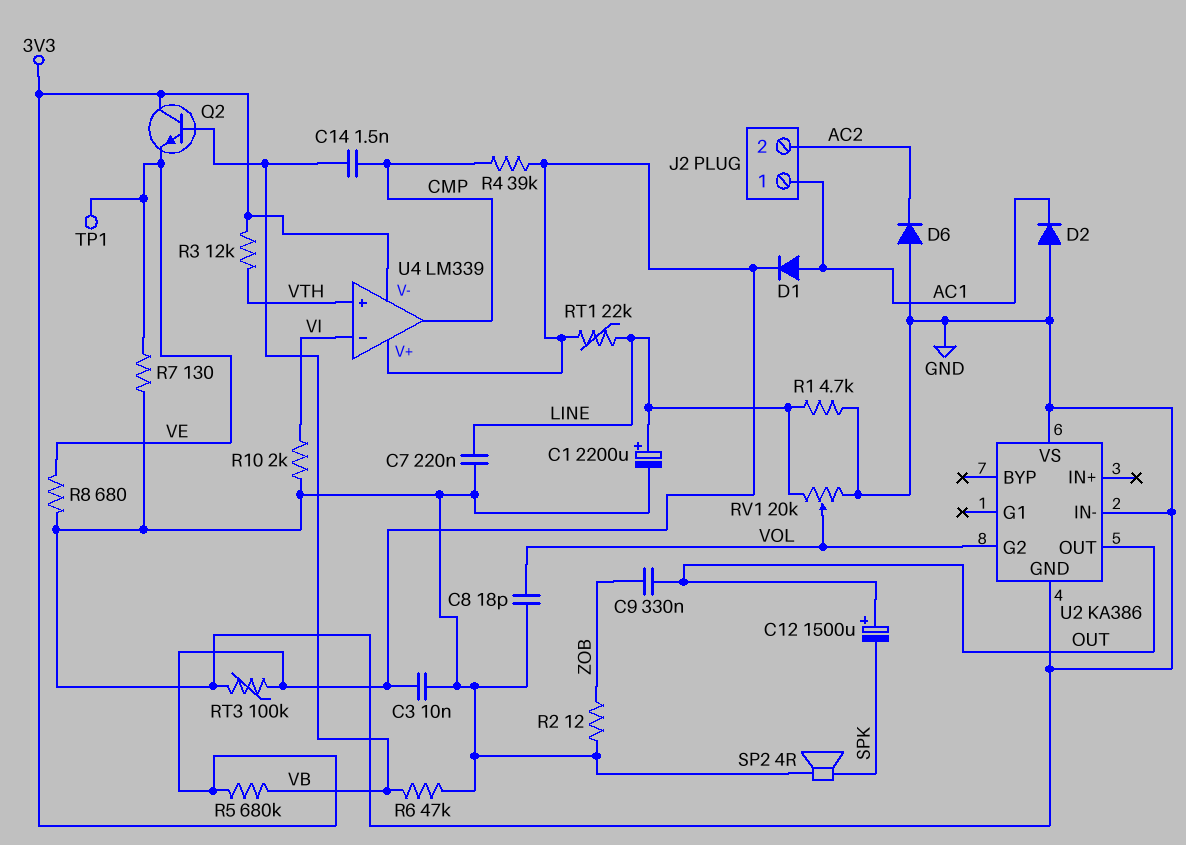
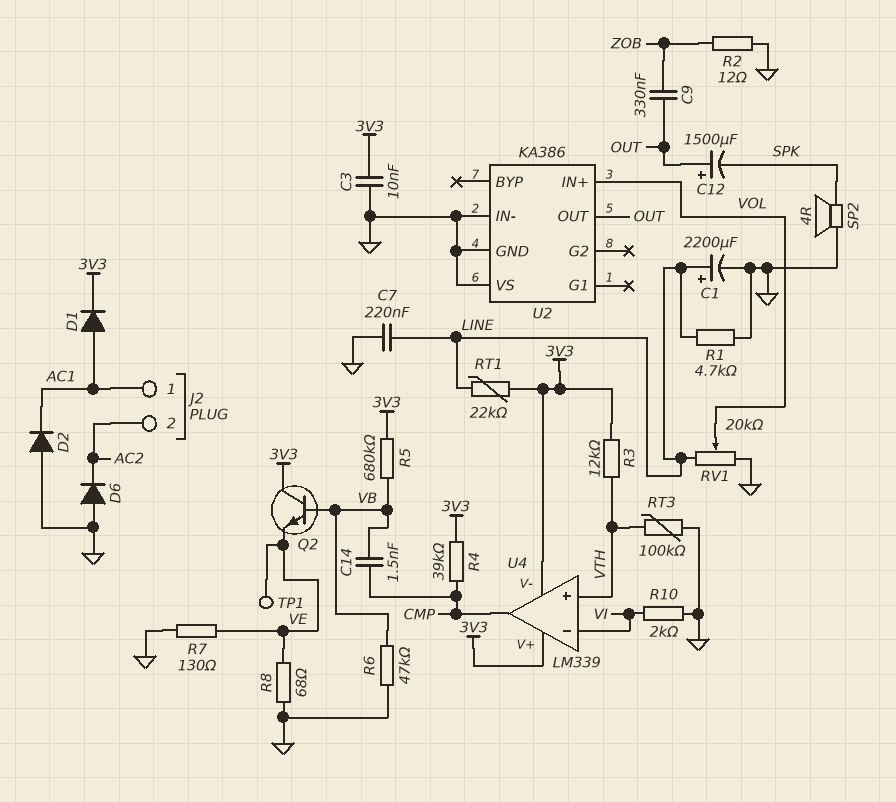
C8: 18pF (GND, VOL) -> none
R8: 680 (GND, VE) -> 68 (GND, VE)
RT3: 100k (3V3, GND) -> 100k (GND, VTH)
U2 pin G2: VOL -> none
U2 pin IN+: none -> VOL

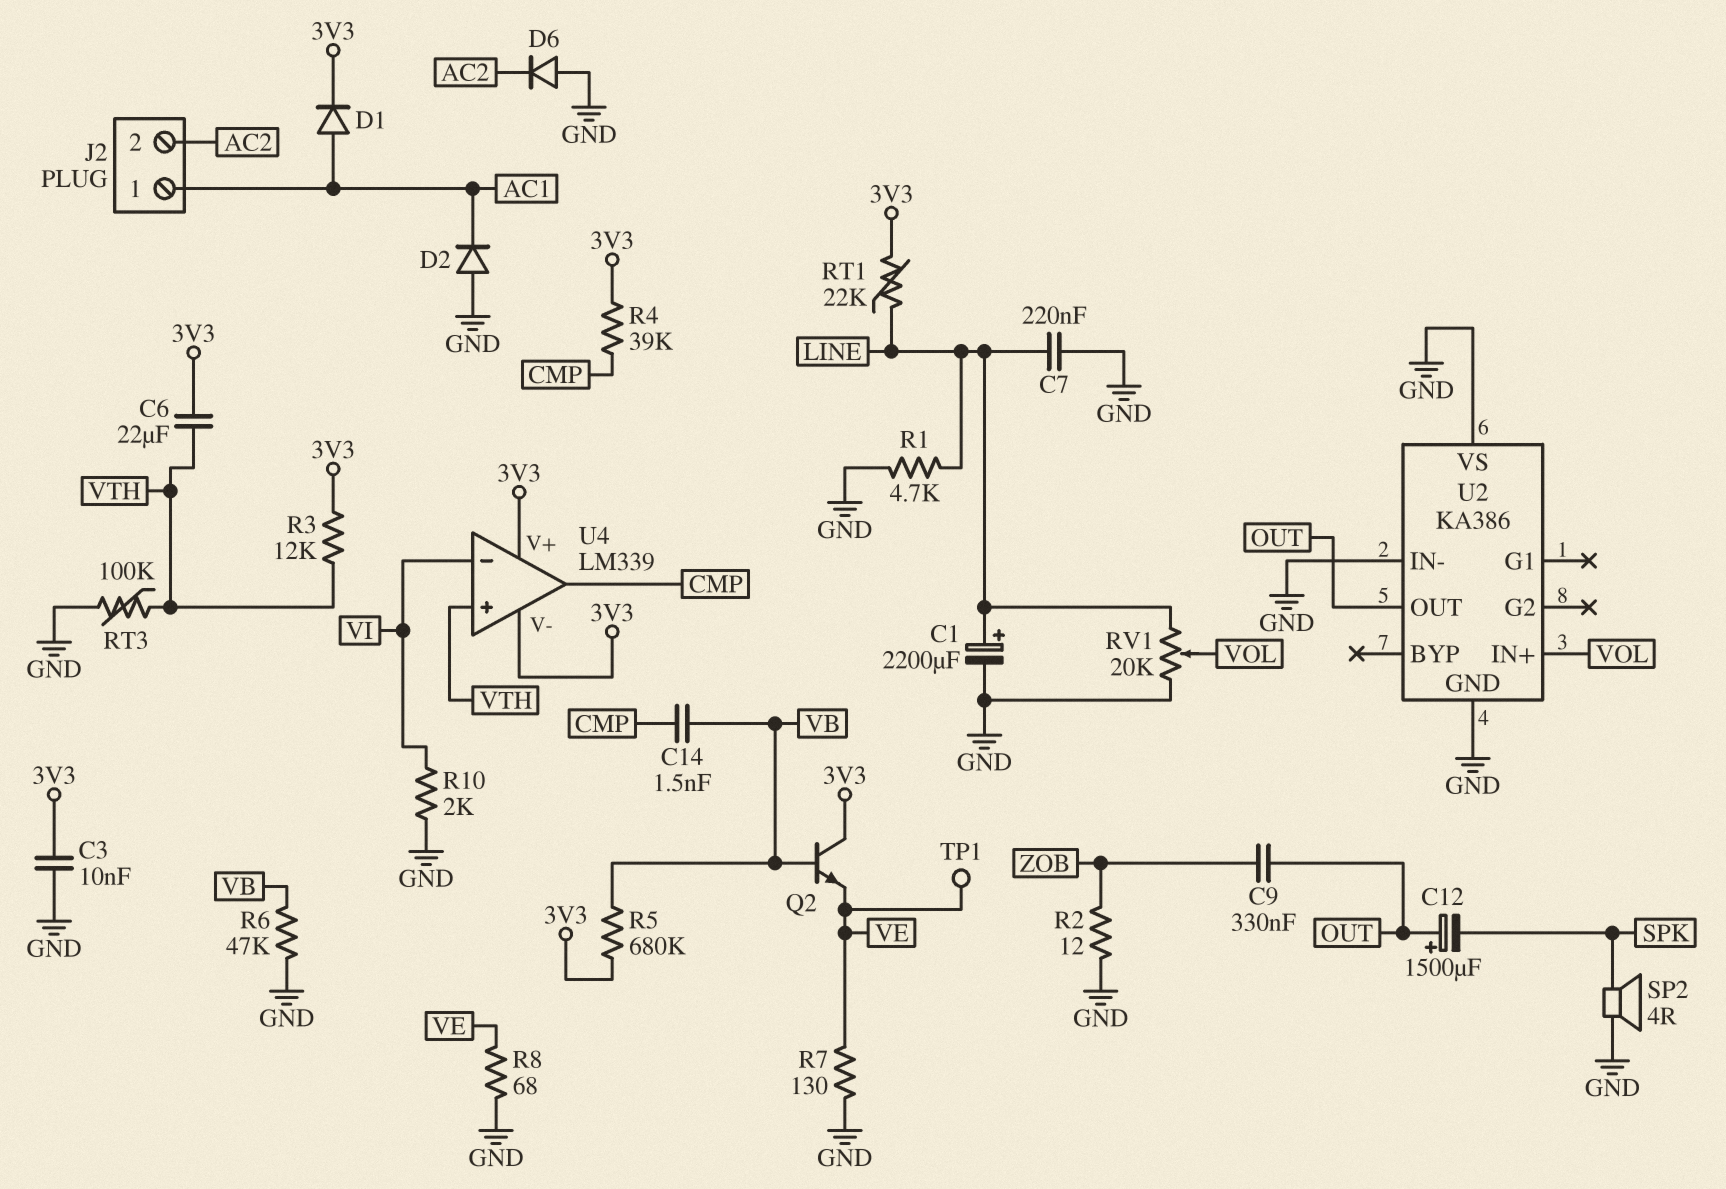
C6: none -> 22uF (3V3, VTH)

